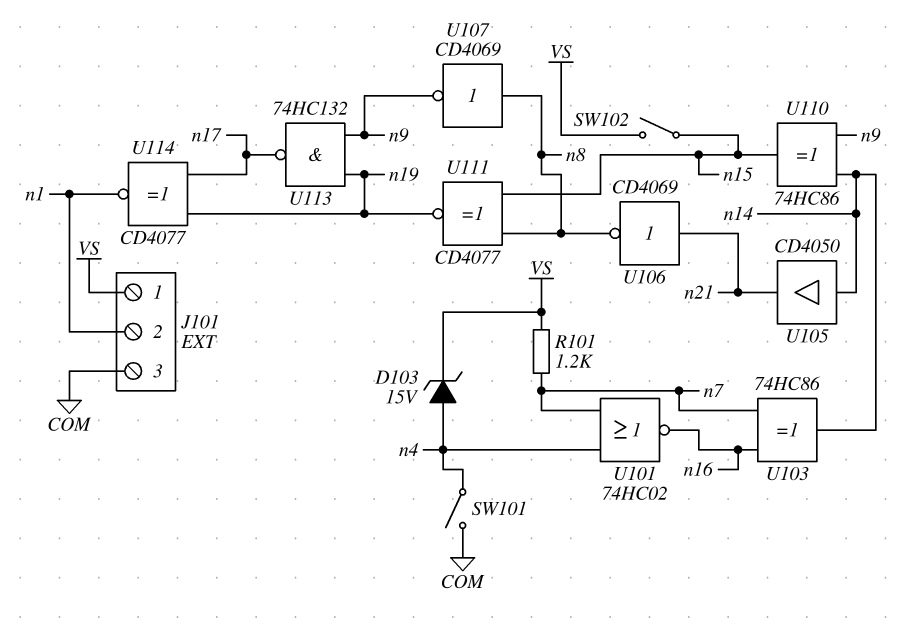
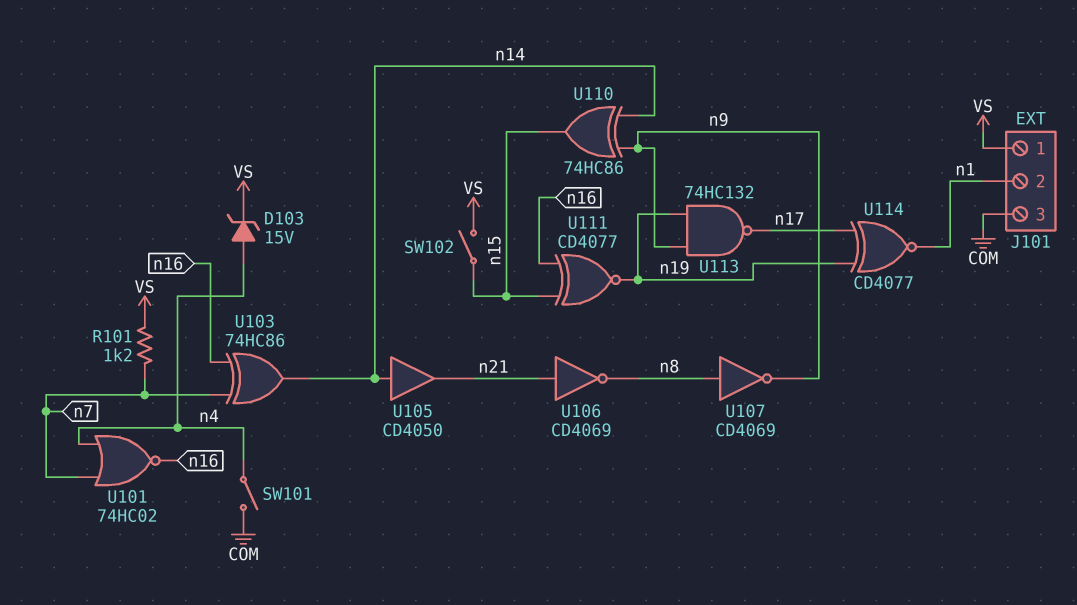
U111: XNOR CD4077 (in n8, in n15, out n19) -> XNOR CD4077 (in n15, in n16, out n19)

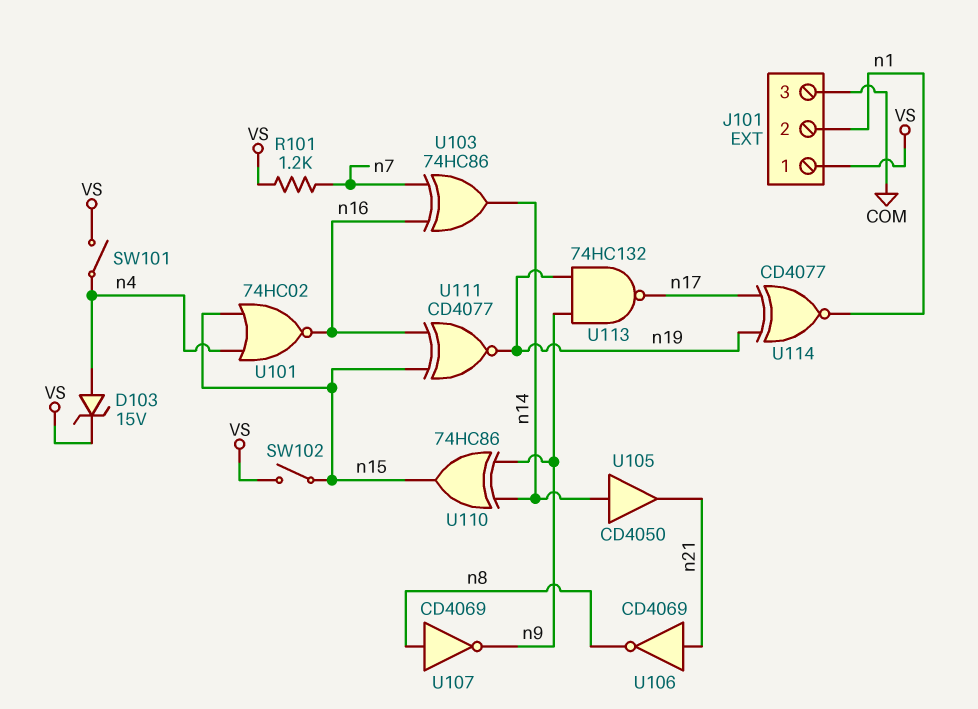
SW101: switch (COM, n4) -> switch (VS, n4)
U101: NOR 74HC02 (in n4, in n7, out n16) -> NOR 74HC02 (in n4, in n15, out n16)

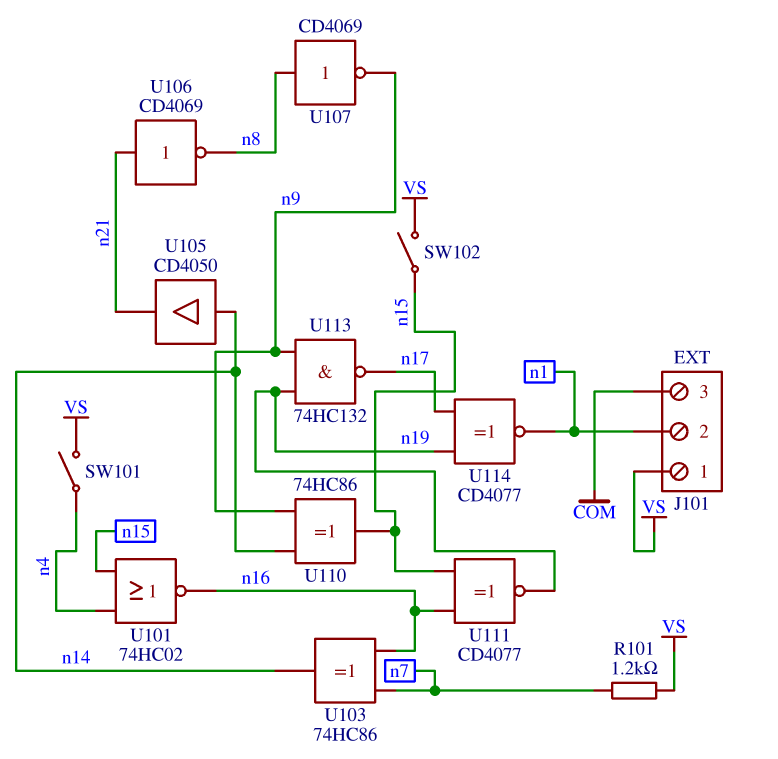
D103: zener 15V (A n4, K VS) -> none

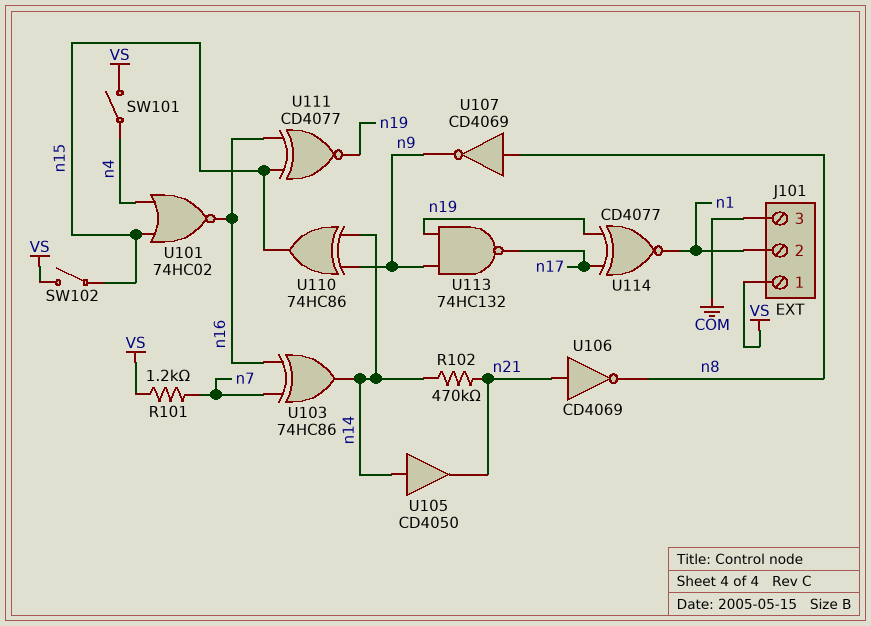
R102: none -> 470k (n14, n21)

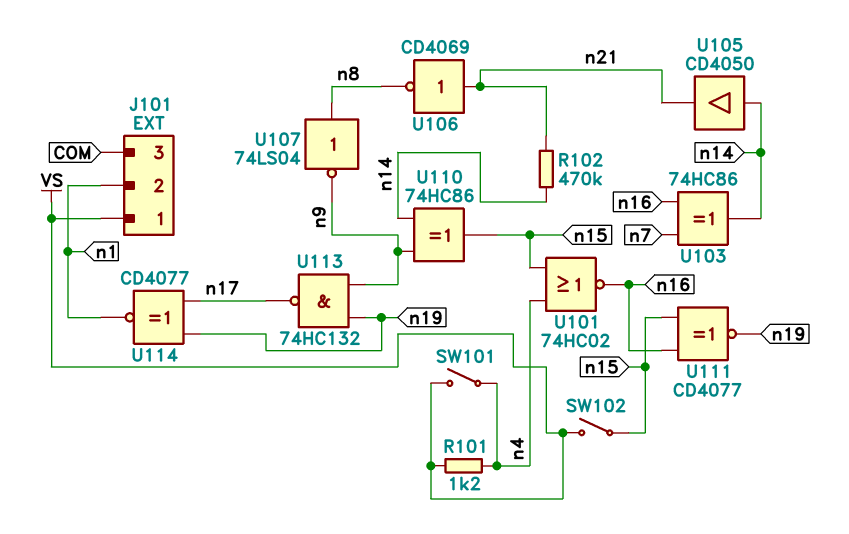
R101: 1.2k (VS, n7) -> 1.2k (VS, n4)
U107: NOT CD4069 (in n8, out n9) -> NOT 74LS04 (in n8, out n9)

